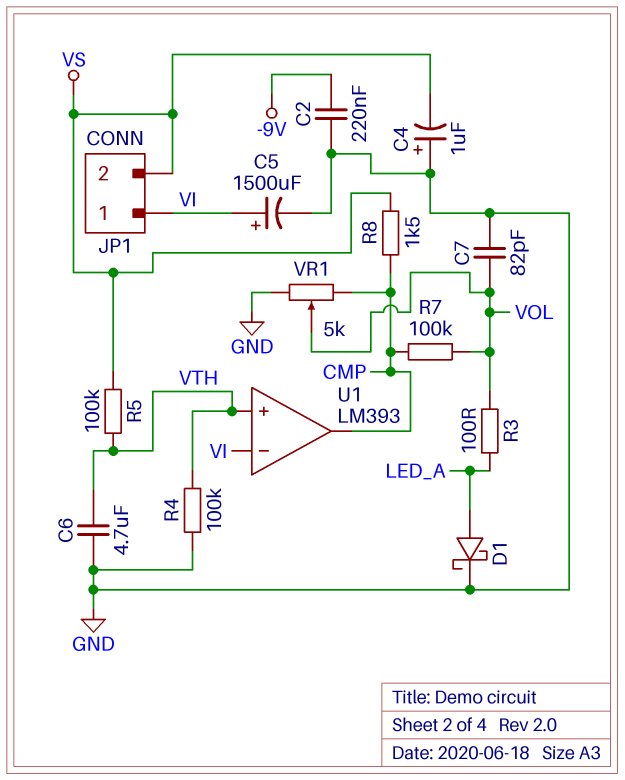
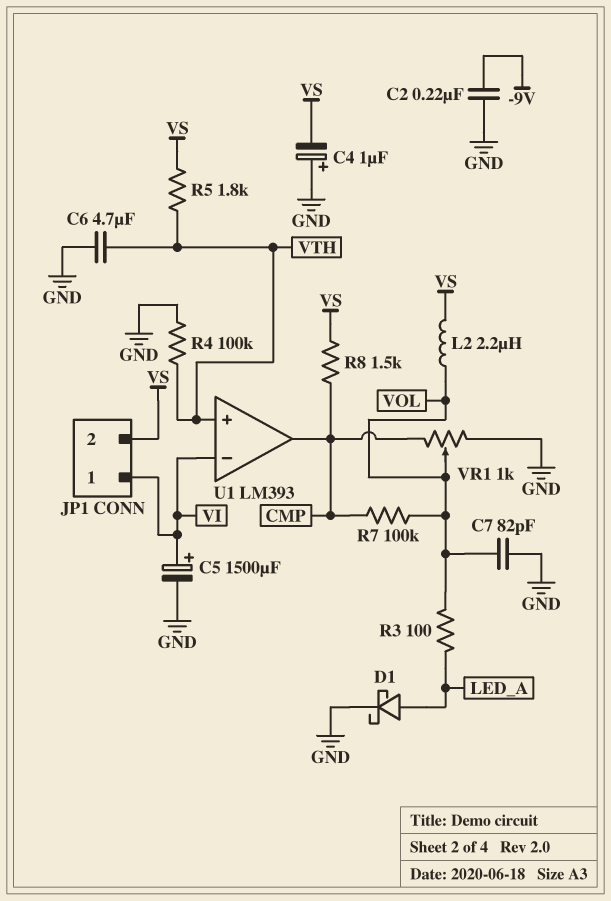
L2: none -> 2.2uH (VOL, VS)
R5: 100k (VS, VTH) -> 1.8k (VS, VTH)
VR1: 5k (CMP, GND, wiper VOL) -> 1k (CMP, GND, wiper VOL)

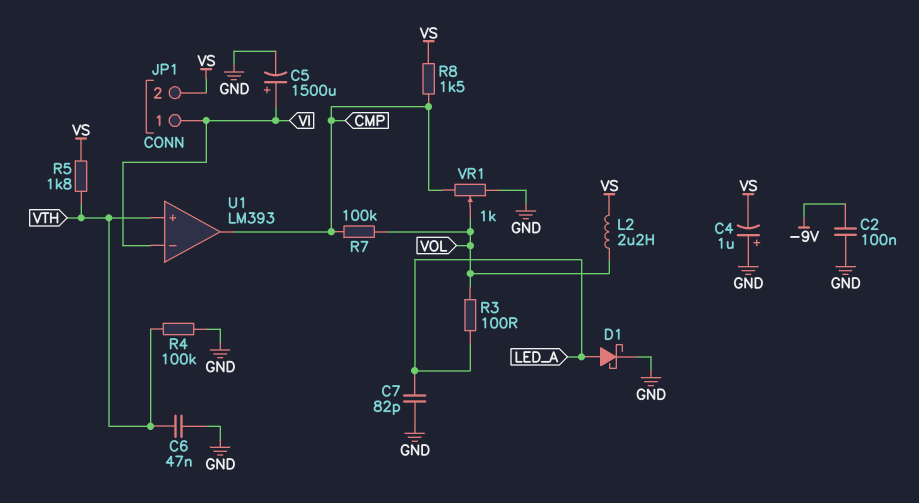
C2: 220nF (-9V, GND) -> 100nF (-9V, GND)
C6: 4.7uF (GND, VTH) -> 47nF (GND, VTH)
C7: 82pF (GND, VOL) -> 82pF (GND, LED_A)

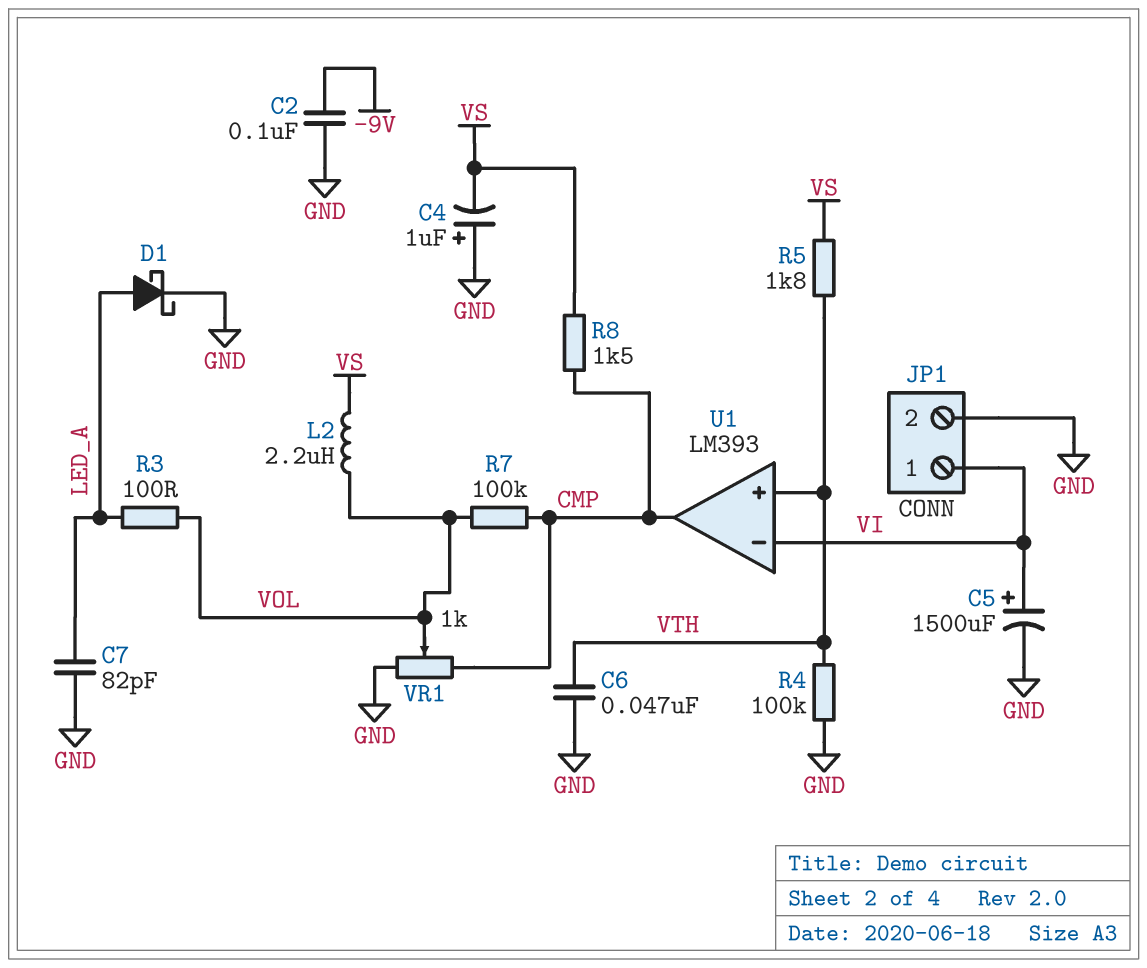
JP1 pin 2: VS -> GND

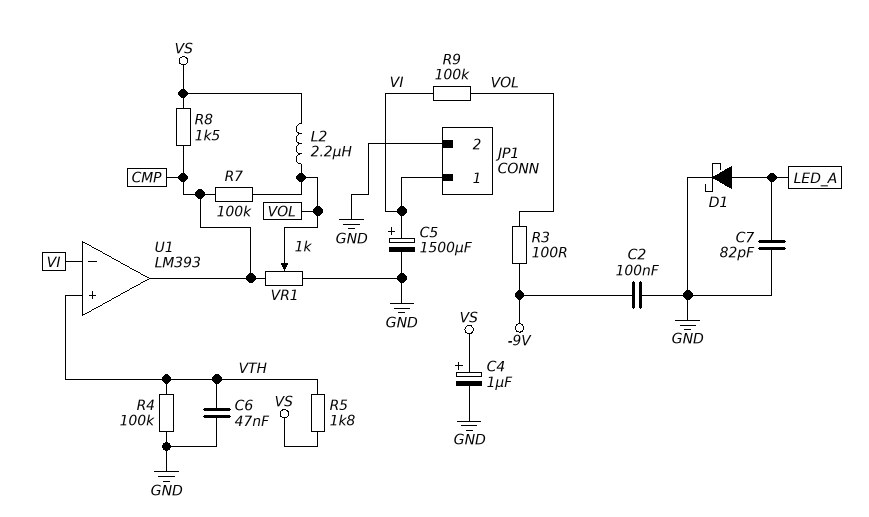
C4: 1uF (plus GND, minus VS) -> 1uF (plus VS, minus GND)
R3: 100 (LED_A, VOL) -> 100 (-9V, VOL)
R9: none -> 100k (VI, VOL)

